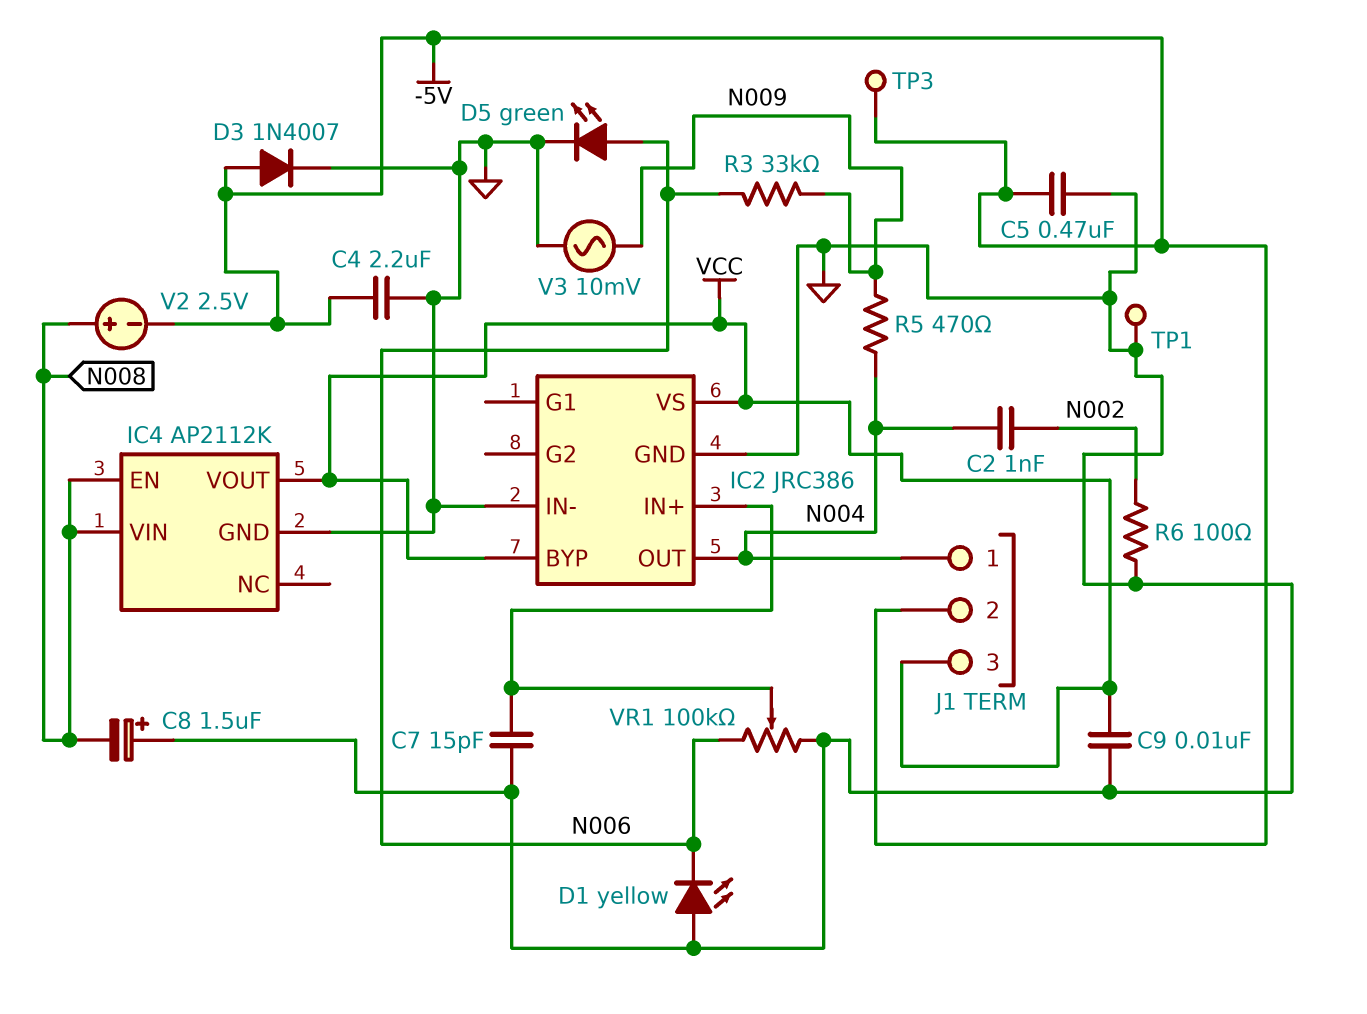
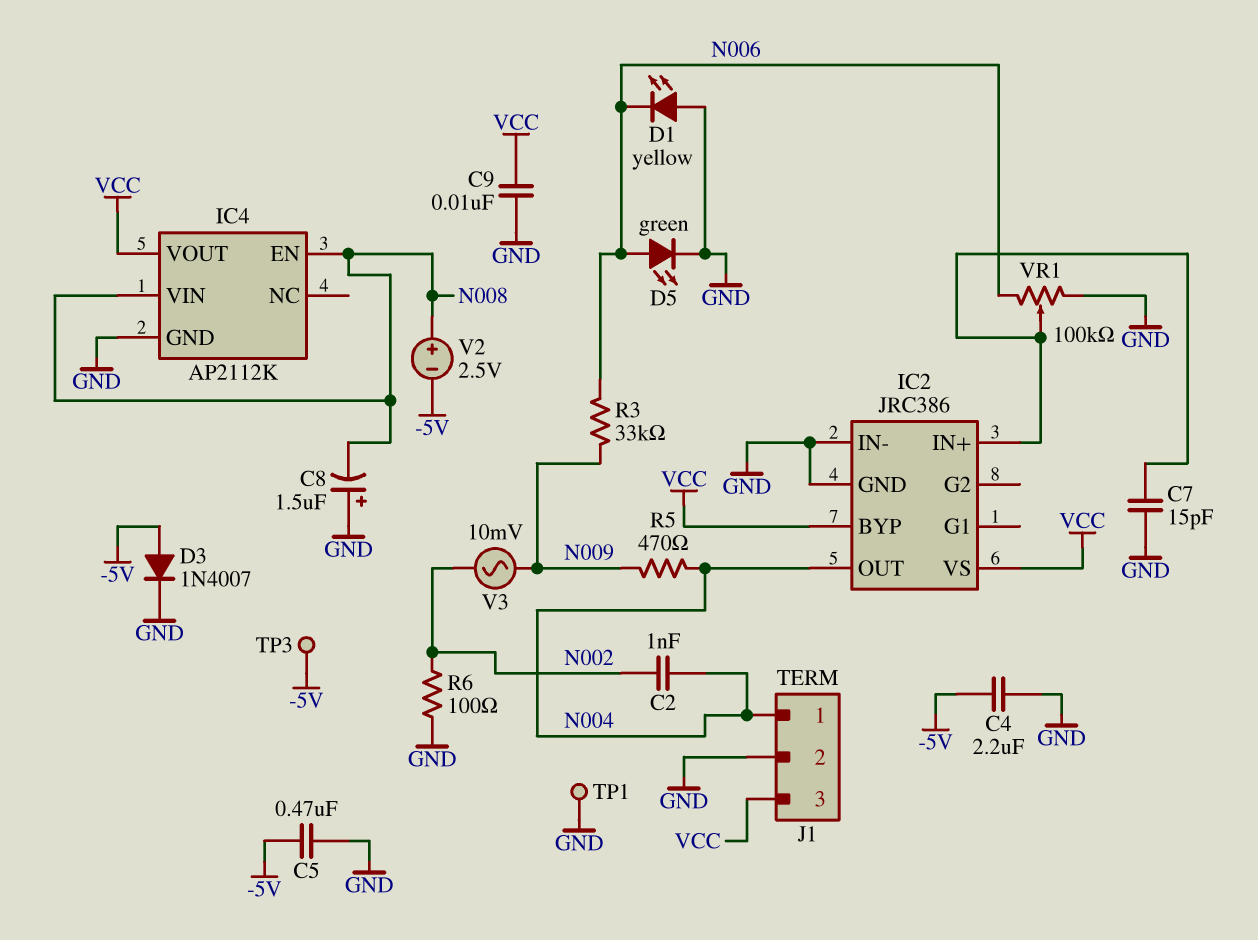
J1 pin 2: -5V -> GND
V3: AC 10mV (GND, N009) -> AC 10mV (N002, N009)

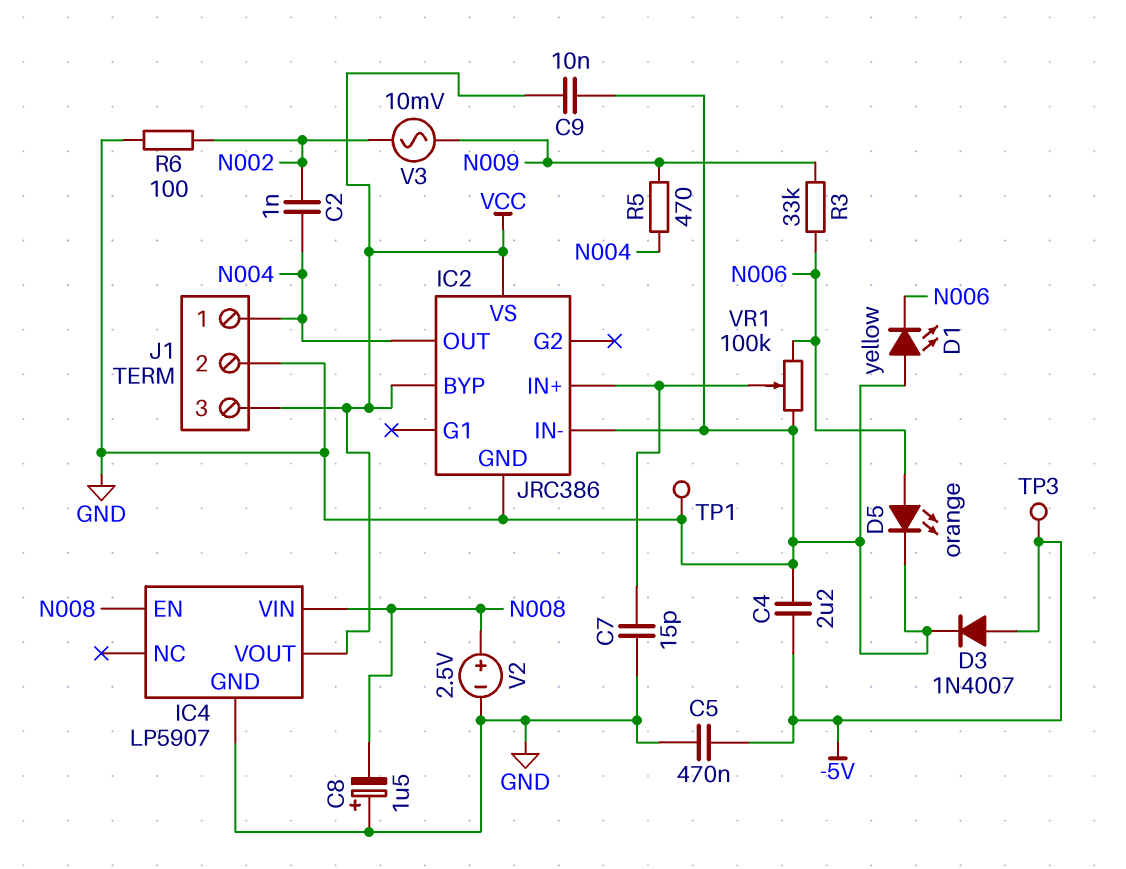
D5: LED green (A N006, K GND) -> LED orange (A N006, K GND)
IC4: AP2112K -> LP5907
V2: 2.5V (plus N008, minus -5V) -> 2.5V (plus N008, minus GND)

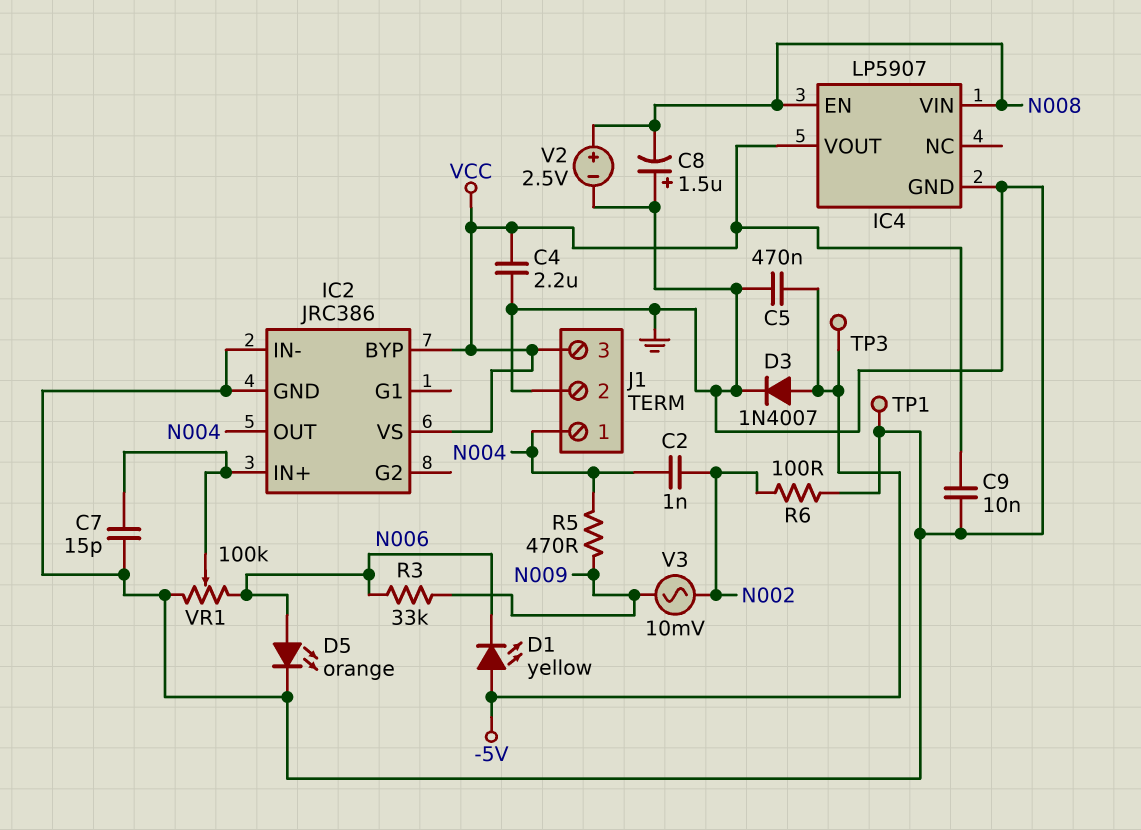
C4: 2.2uF (-5V, GND) -> 2.2uF (GND, VCC)
D1: LED yellow (A GND, K N006) -> LED yellow (A -5V, K N006)

